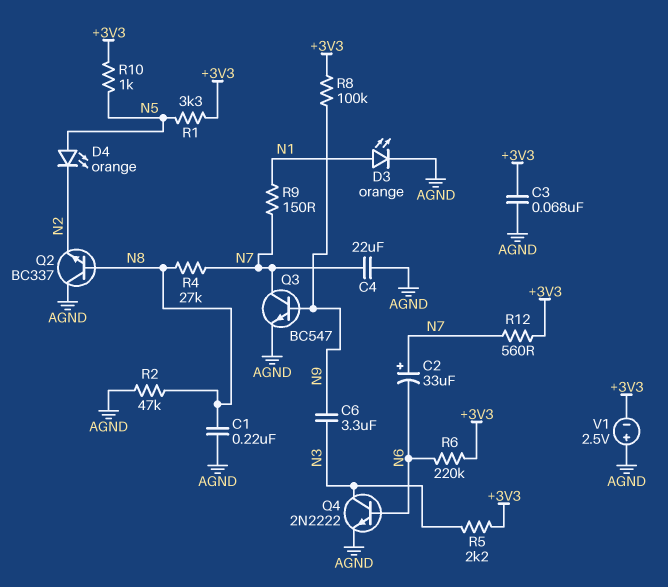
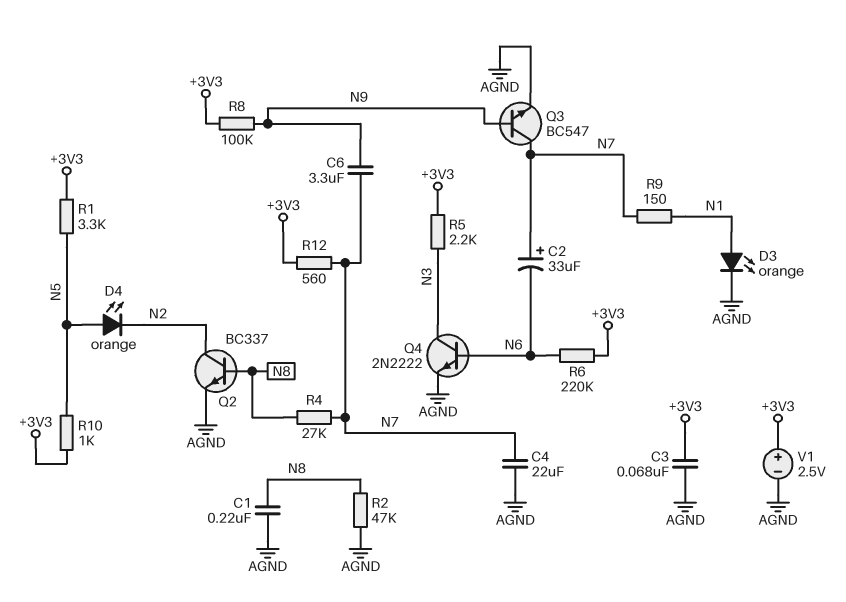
C6: 3.3uF (N3, N9) -> 3.3uF (N7, N9)
Q2: NPN BC337 (B N8, C AGND, E N2) -> NPN BC337 (B N8, C N2, E AGND)
V1: 2.5V (plus AGND, minus +3V3) -> 2.5V (plus +3V3, minus AGND)

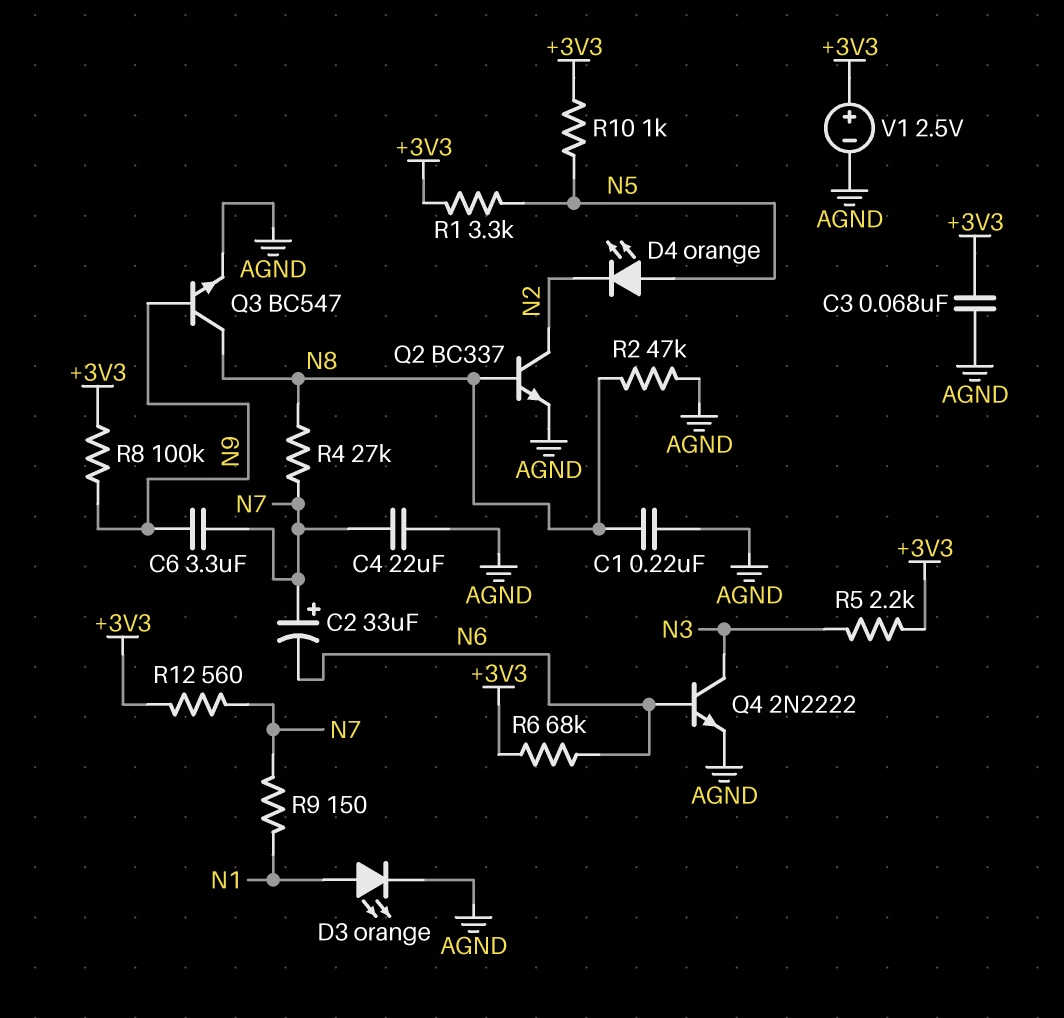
Q3: NPN BC547 (B N9, C N7, E AGND) -> NPN BC547 (B N9, C N8, E AGND)
R6: 220k (+3V3, N6) -> 68k (+3V3, N6)

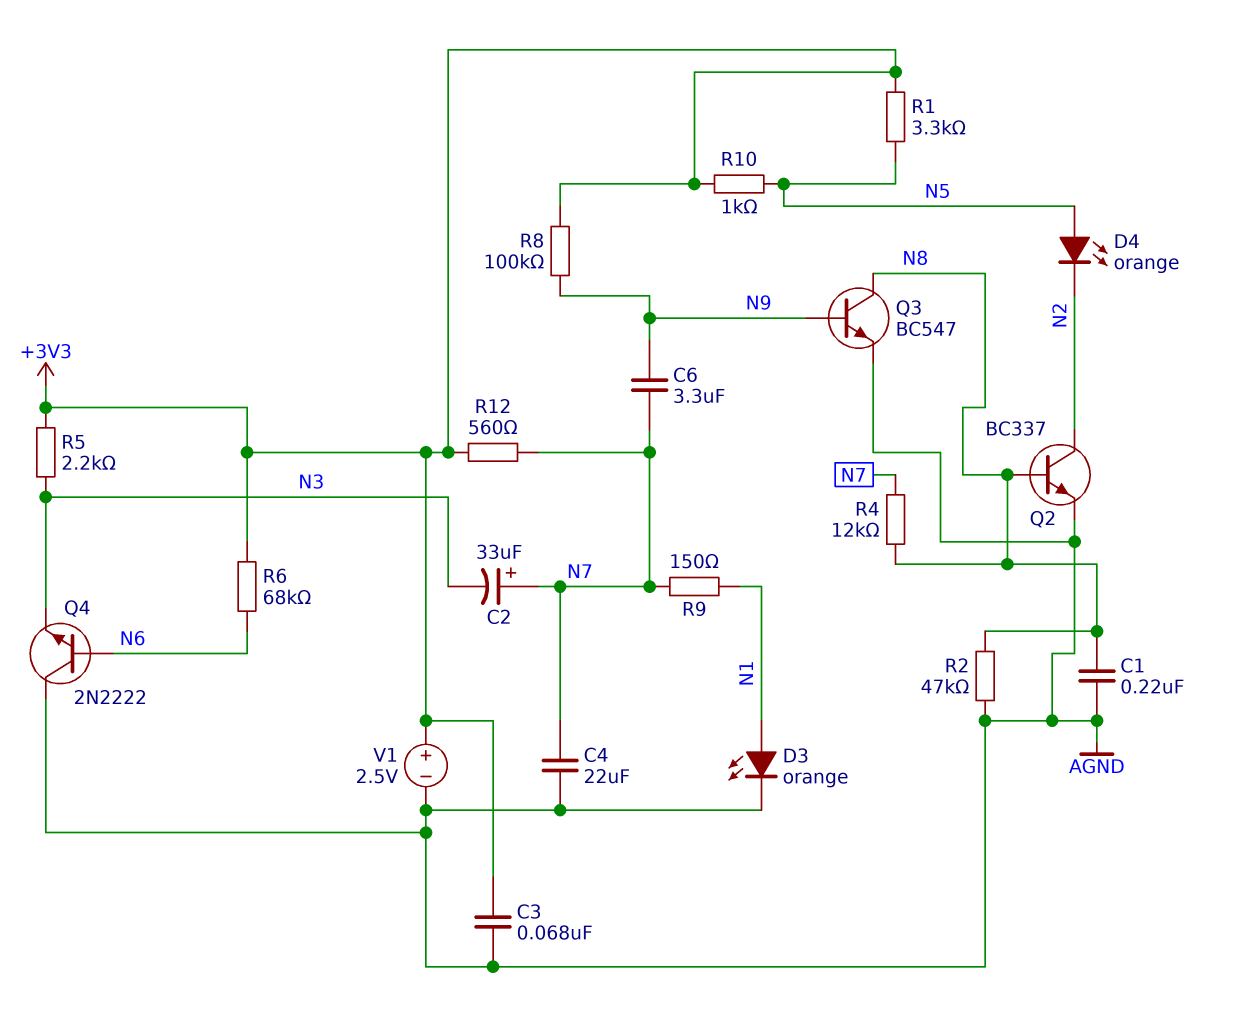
C2: 33uF (plus N7, minus N6) -> 33uF (plus N7, minus N3)
Q4: NPN 2N2222 (B N6, C N3, E AGND) -> NPN 2N2222 (B N6, C AGND, E N3)
R4: 27k (N7, N8) -> 12k (N7, N8)

